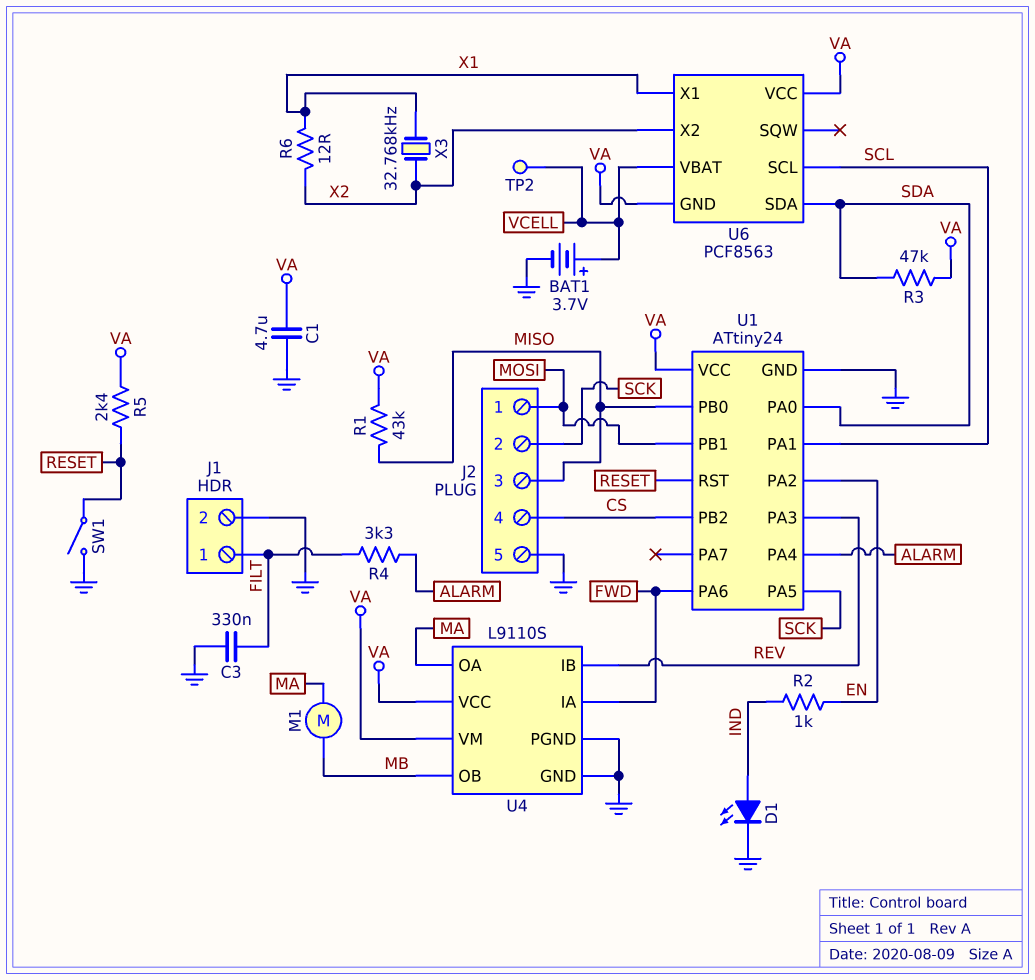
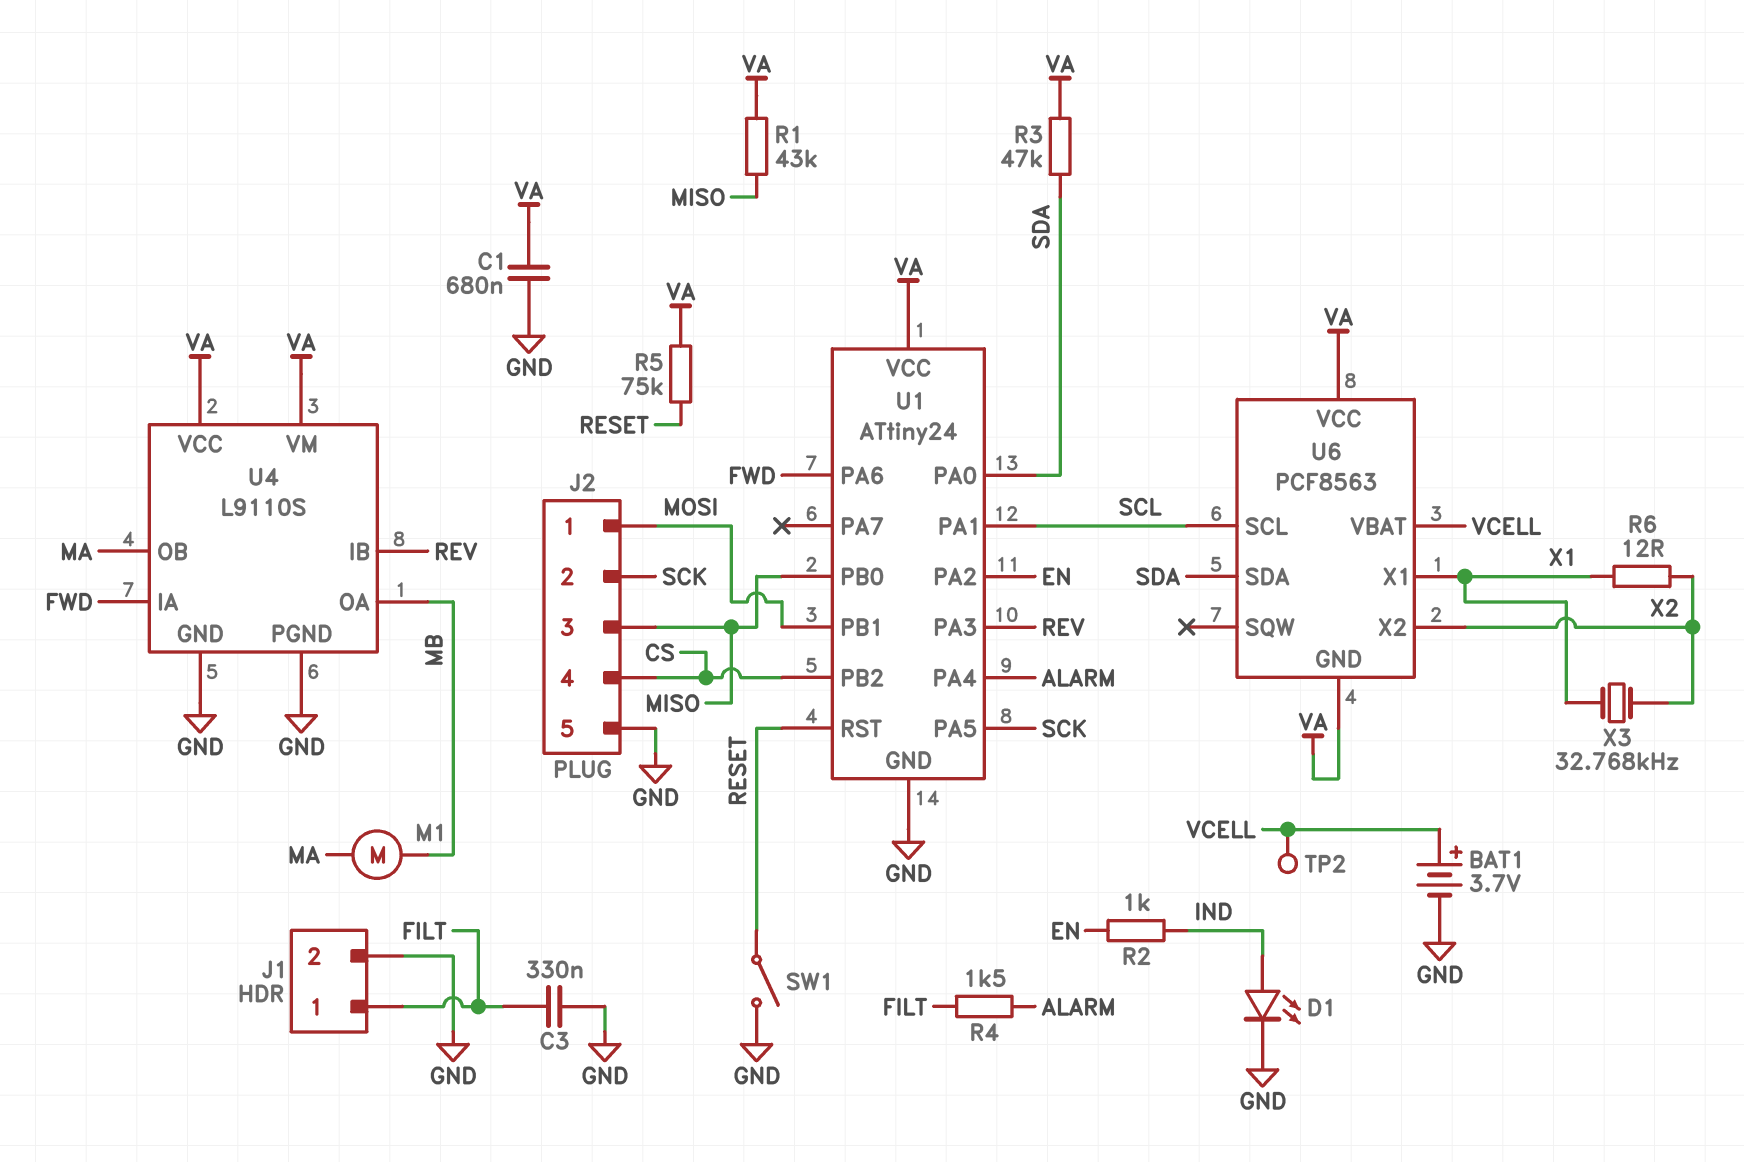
C1: 4.7uF (GND, VA) -> 680nF (GND, VA)
R4: 3.3k (ALARM, FILT) -> 1.5k (ALARM, FILT)
R5: 2.4k (RESET, VA) -> 75k (RESET, VA)
U4 pin OA: MA -> MB
U4 pin OB: MB -> MA

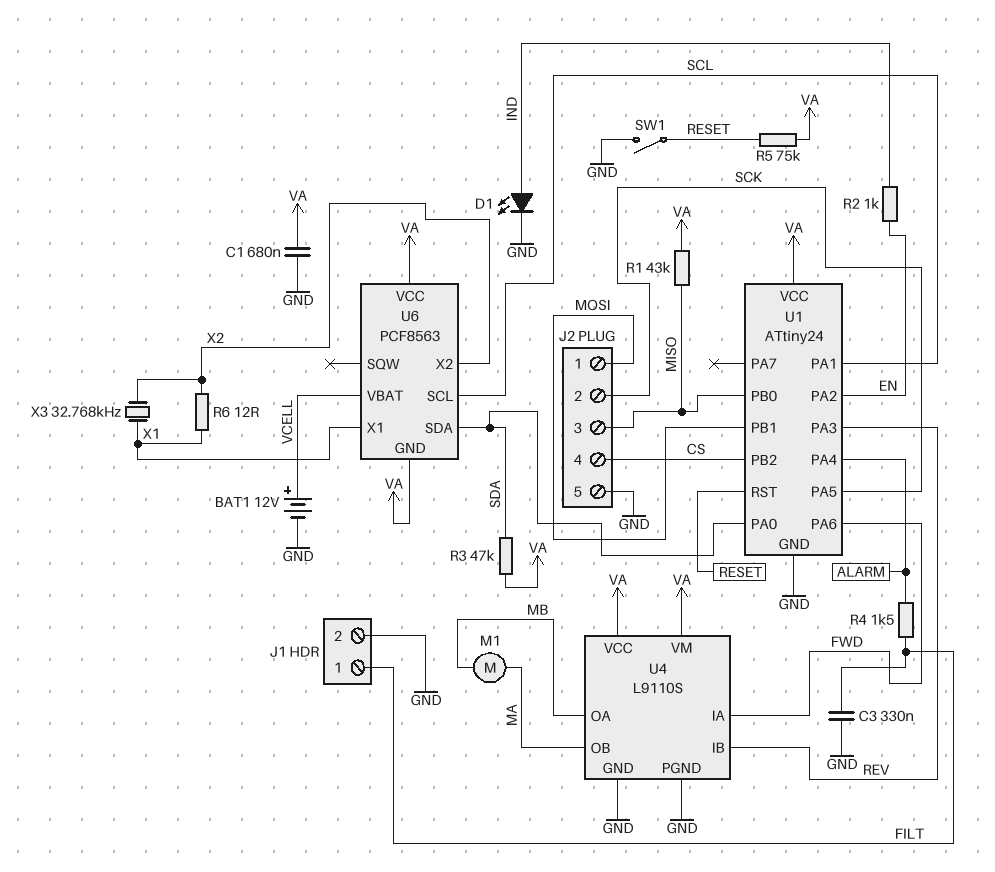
BAT1: 3.7V (plus VCELL, minus GND) -> 12V (plus VCELL, minus GND)
TP2: test point (VCELL) -> none

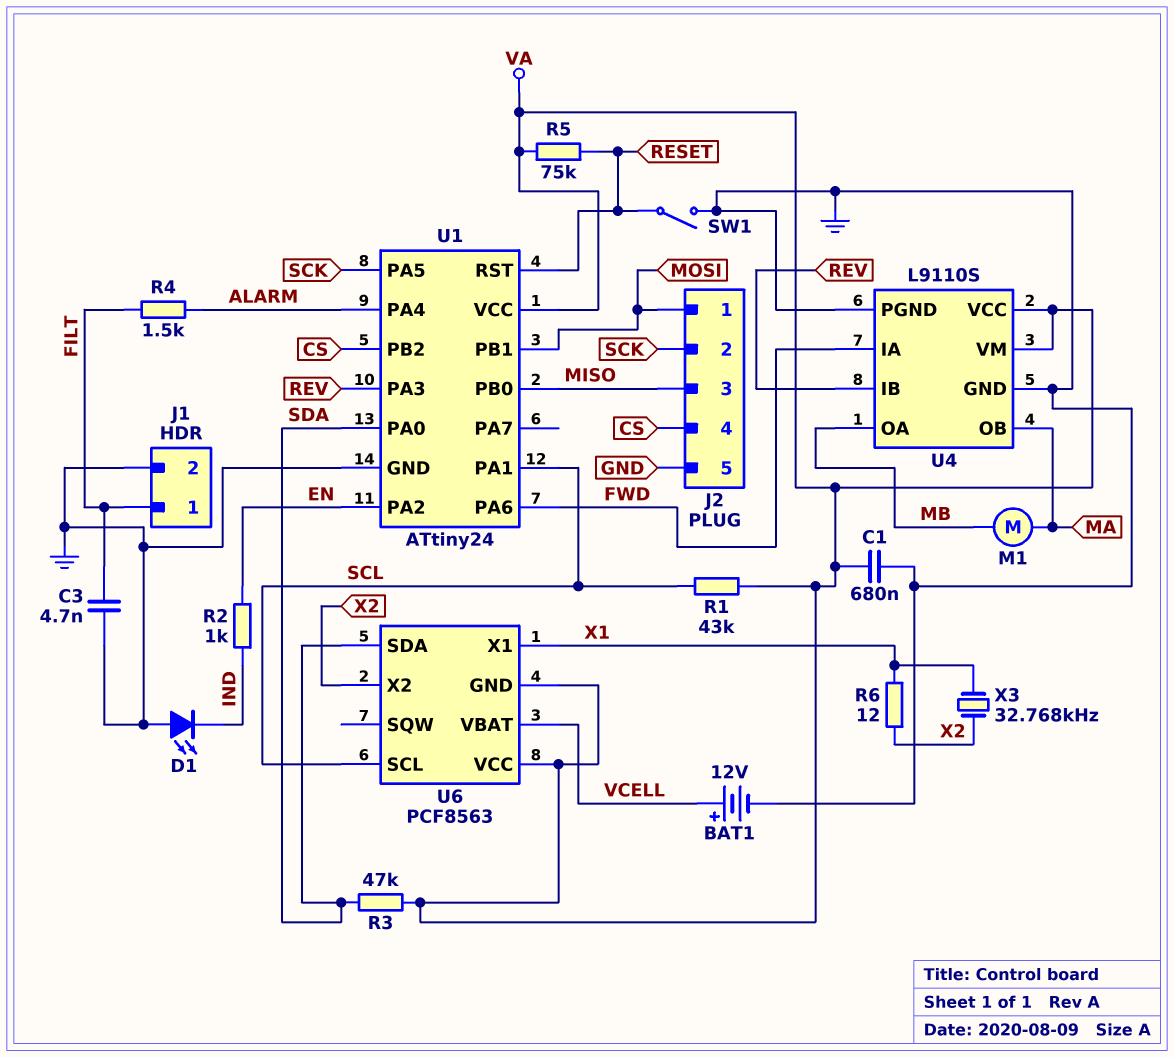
C3: 330nF (FILT, GND) -> 4.7nF (FILT, GND)
D1: LED (A IND, K GND) -> LED (A GND, K IND)
R1: 43k (MISO, VA) -> 43k (SCL, VA)

